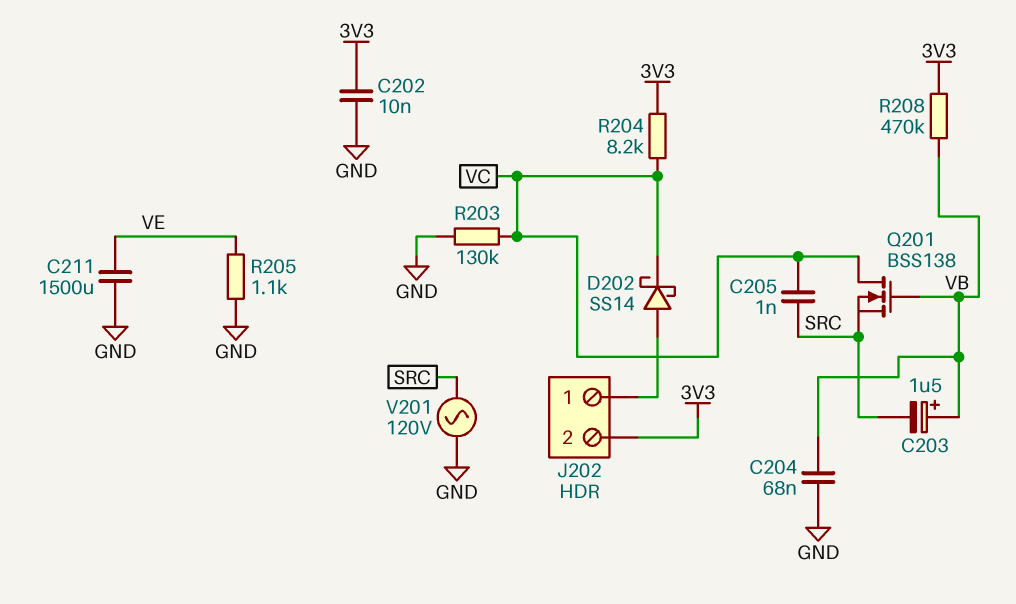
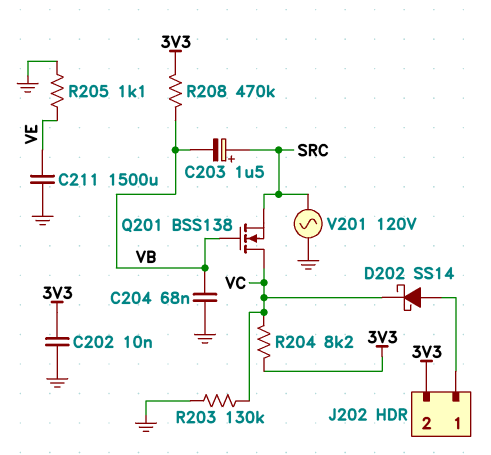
C203: 1.5uF (plus VB, minus SRC) -> 1.5uF (plus SRC, minus VB)
C205: 1nF (SRC, VC) -> none

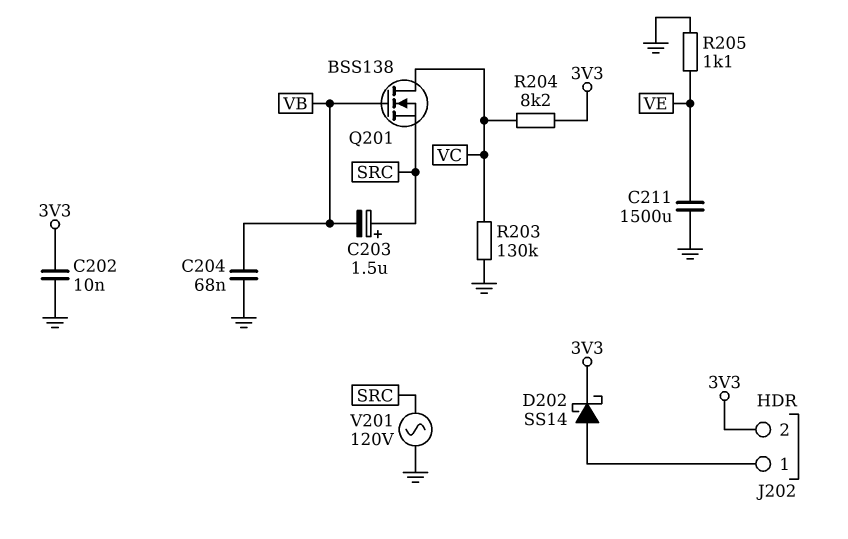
D202: schottky SS14 (A J202/1, K VC) -> schottky SS14 (A J202/1, K 3V3)
R208: 470k (3V3, VB) -> none

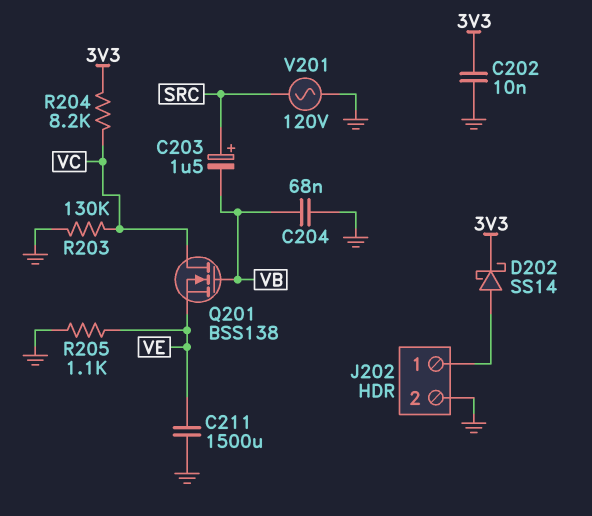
J202 pin 2: 3V3 -> GND
Q201: NMOS BSS138 (G VB, D VC, S SRC) -> NMOS BSS138 (G VB, D VC, S VE)

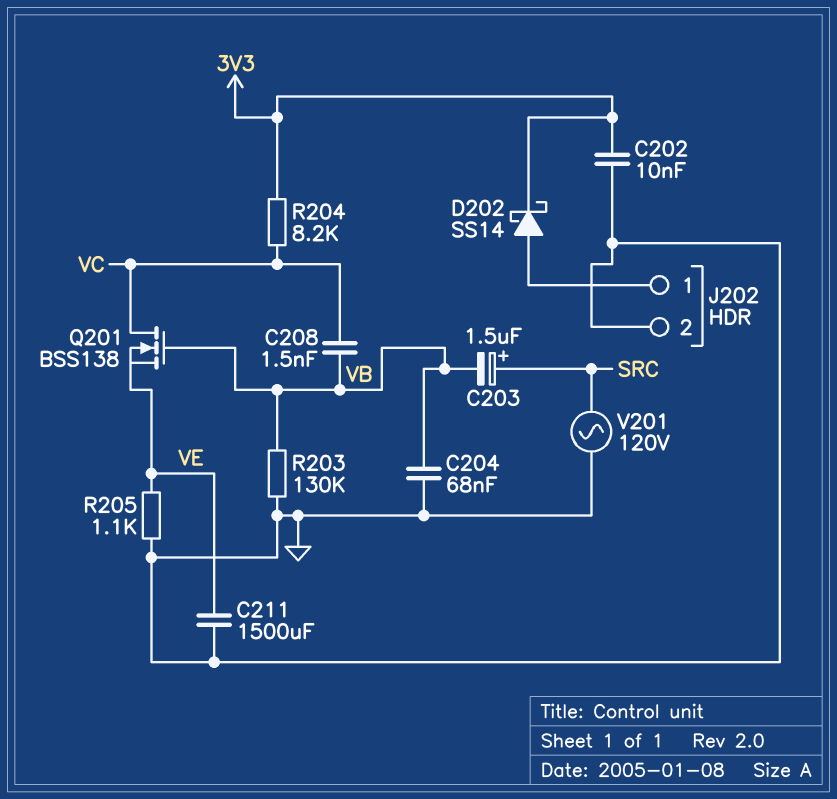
C208: none -> 1.5nF (VB, VC)
R203: 130k (GND, VC) -> 130k (GND, VB)

